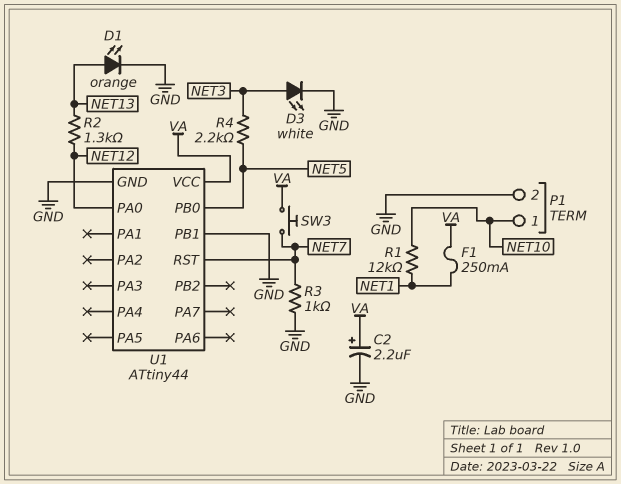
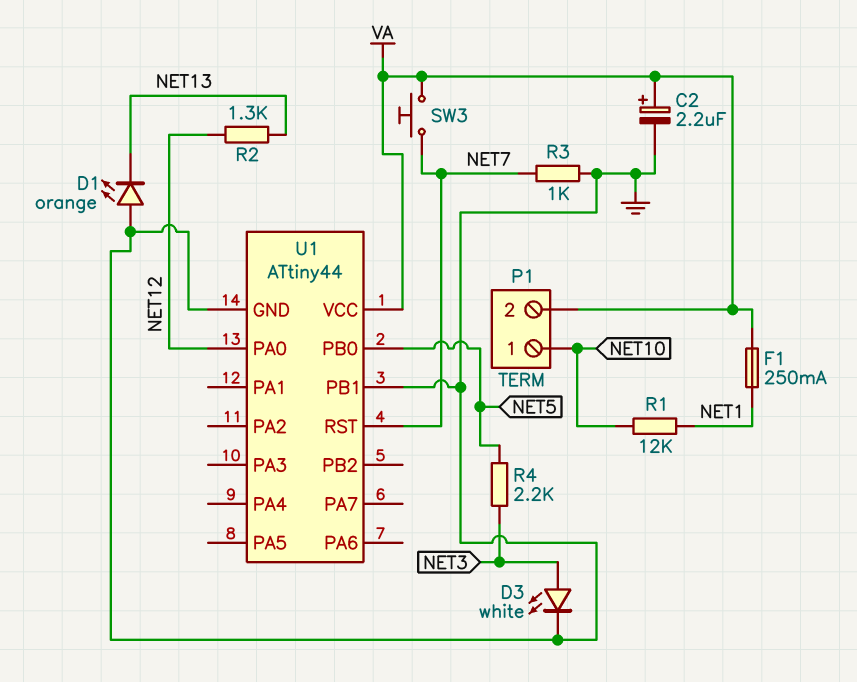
D1: LED orange (A NET13, K GND) -> LED orange (A GND, K NET13)
P1 pin 2: GND -> VA

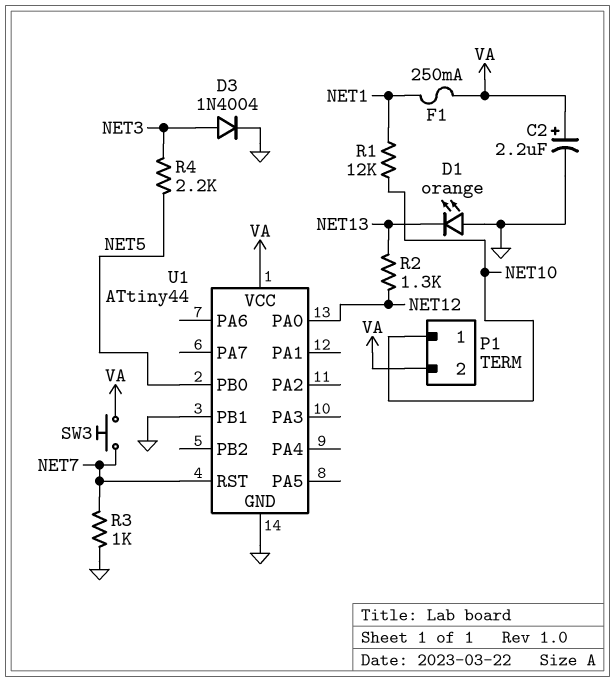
D3: LED white (A NET3, K GND) -> diode 1N4004 (A NET3, K GND)

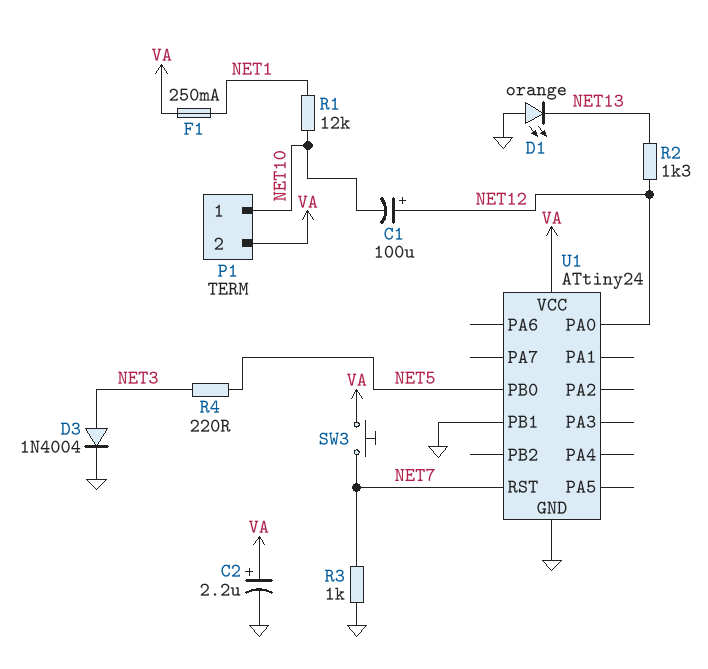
C1: none -> 100uF (plus NET12, minus NET10)
R4: 2.2k (NET3, NET5) -> 220 (NET3, NET5)
U1: ATtiny44 -> ATtiny24

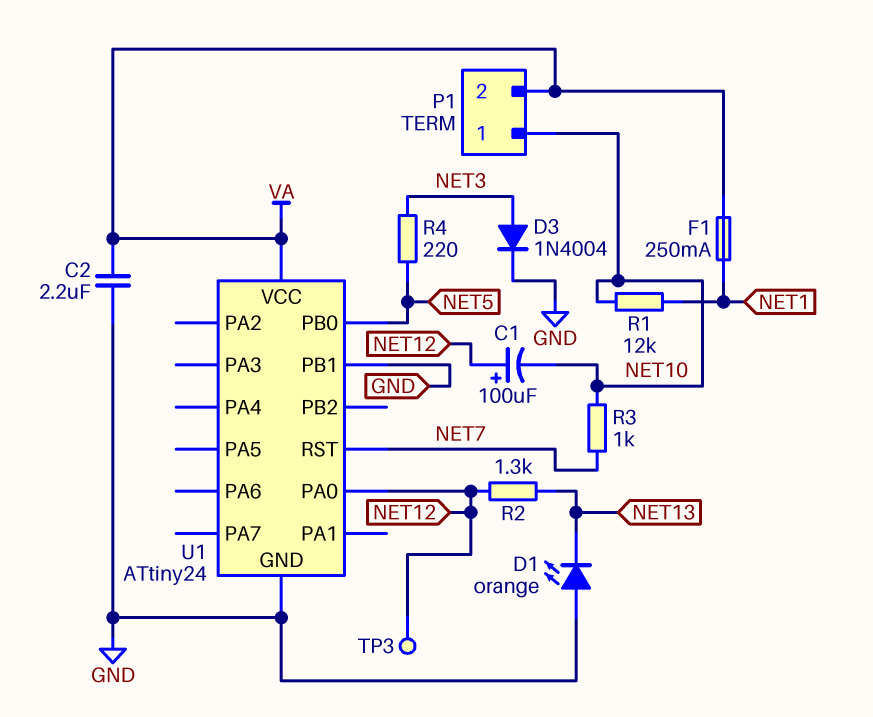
C2: 2.2uF (plus VA, minus GND) -> 2.2uF (GND, VA)
R3: 1k (GND, NET7) -> 1k (NET7, NET10)
SW3: button (NET7, VA) -> none
TP3: none -> test point (NET12)

